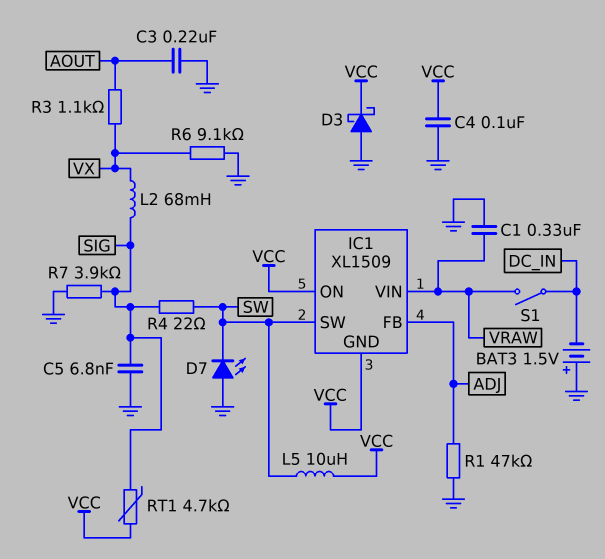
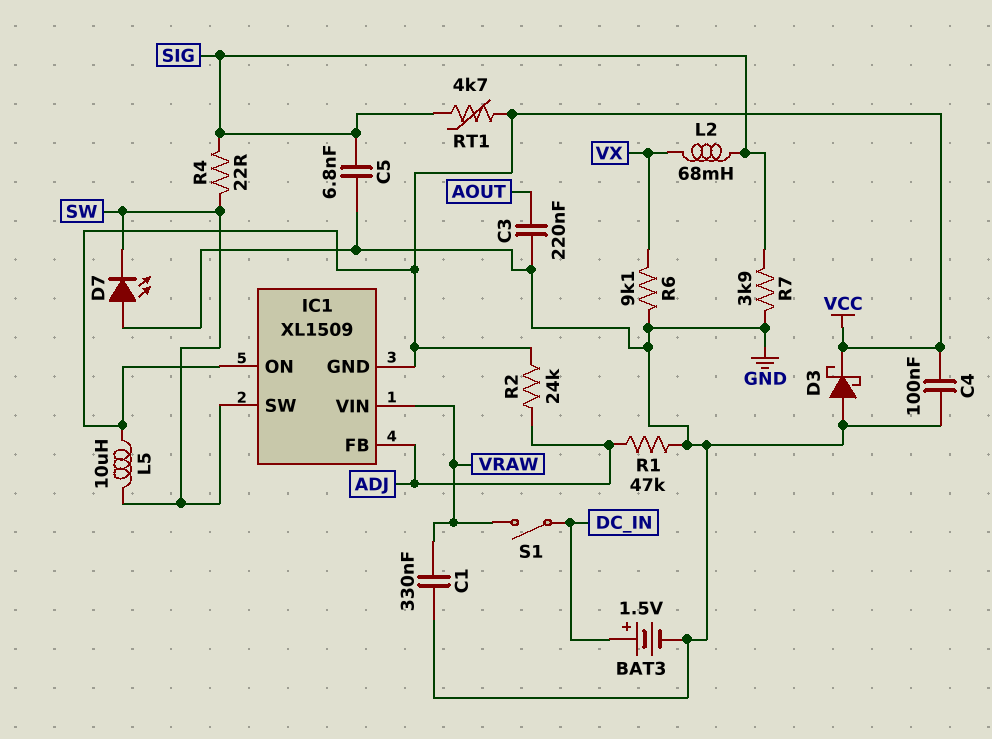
BAT3: 1.5V (plus GND, minus DC_IN) -> 1.5V (plus DC_IN, minus GND)
R2: none -> 24k (ADJ, VCC)
R3: 1.1k (AOUT, VX) -> none

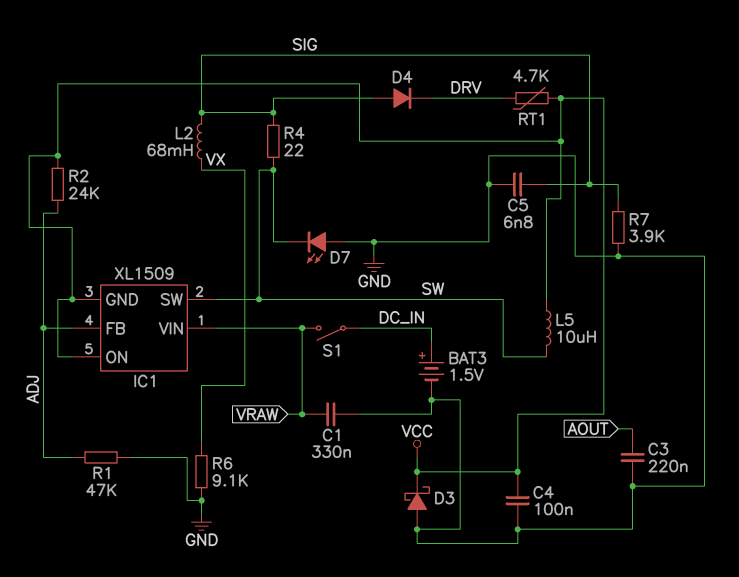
D4: none -> diode (A SIG, K DRV)
RT1: 4.7k (SIG, VCC) -> 4.7k (DRV, VCC)

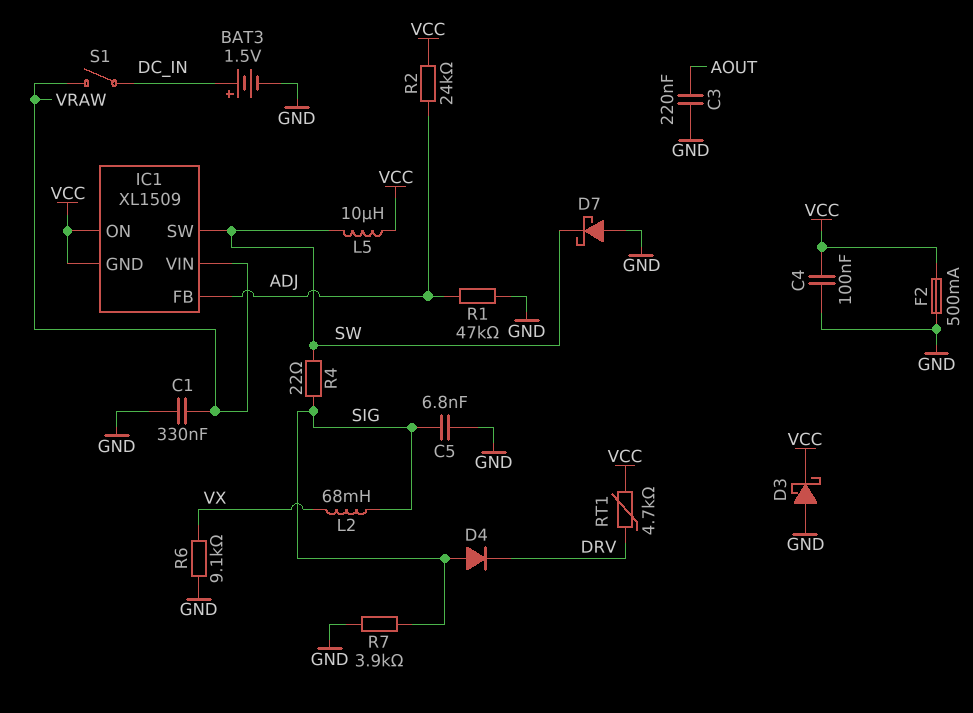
D7: LED (A GND, K SW) -> schottky (A GND, K SW)
F2: none -> 500mA (GND, VCC)

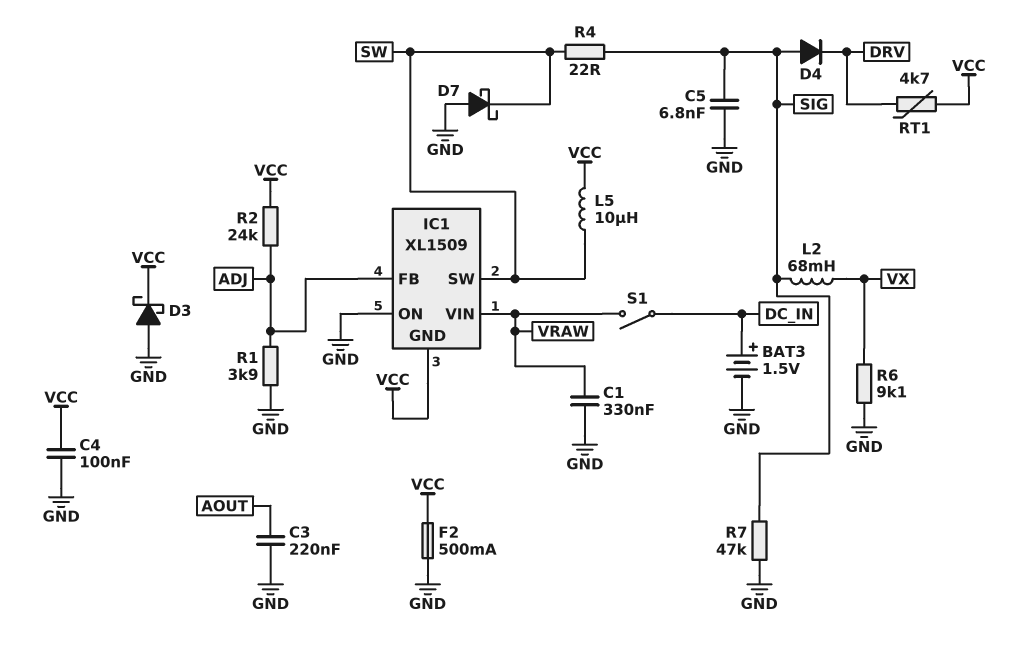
IC1 pin ON: VCC -> GND
R1: 47k (ADJ, GND) -> 3.9k (ADJ, GND)
R7: 3.9k (GND, SIG) -> 47k (GND, SIG)

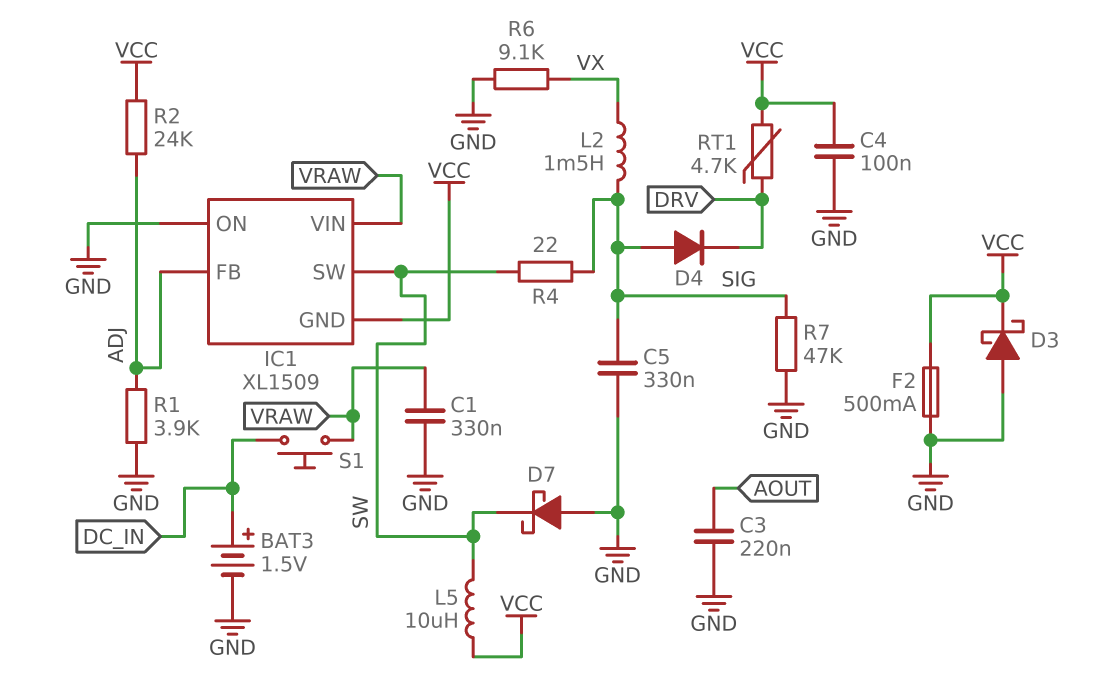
C5: 6.8nF (GND, SIG) -> 330nF (GND, SIG)
L2: 68mH (SIG, VX) -> 1.5mH (SIG, VX)
S1: switch (DC_IN, VRAW) -> button (DC_IN, VRAW)

